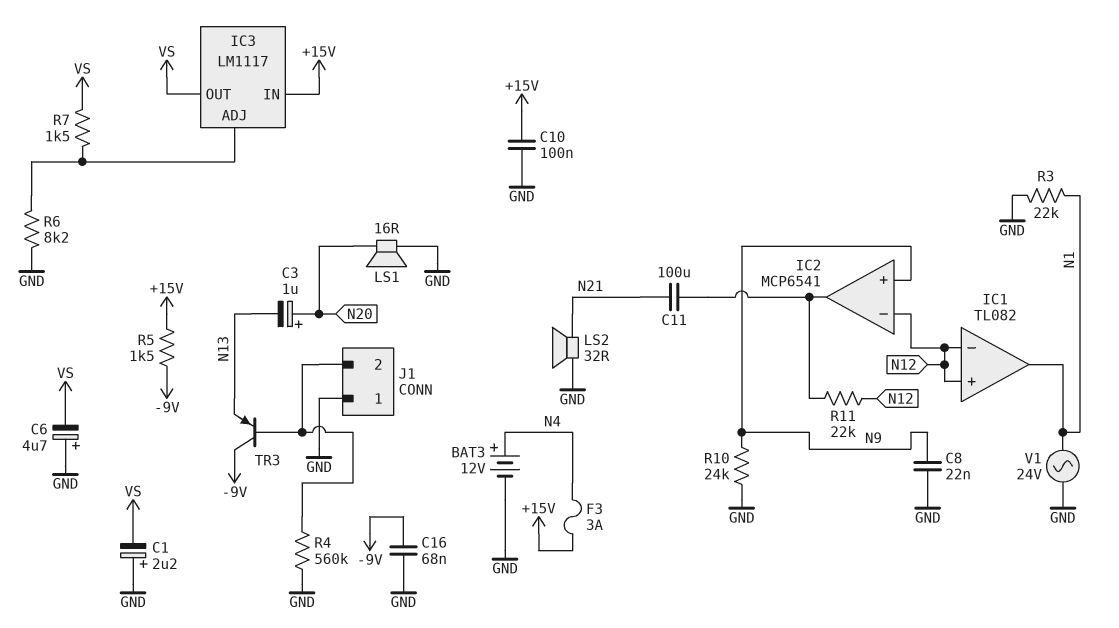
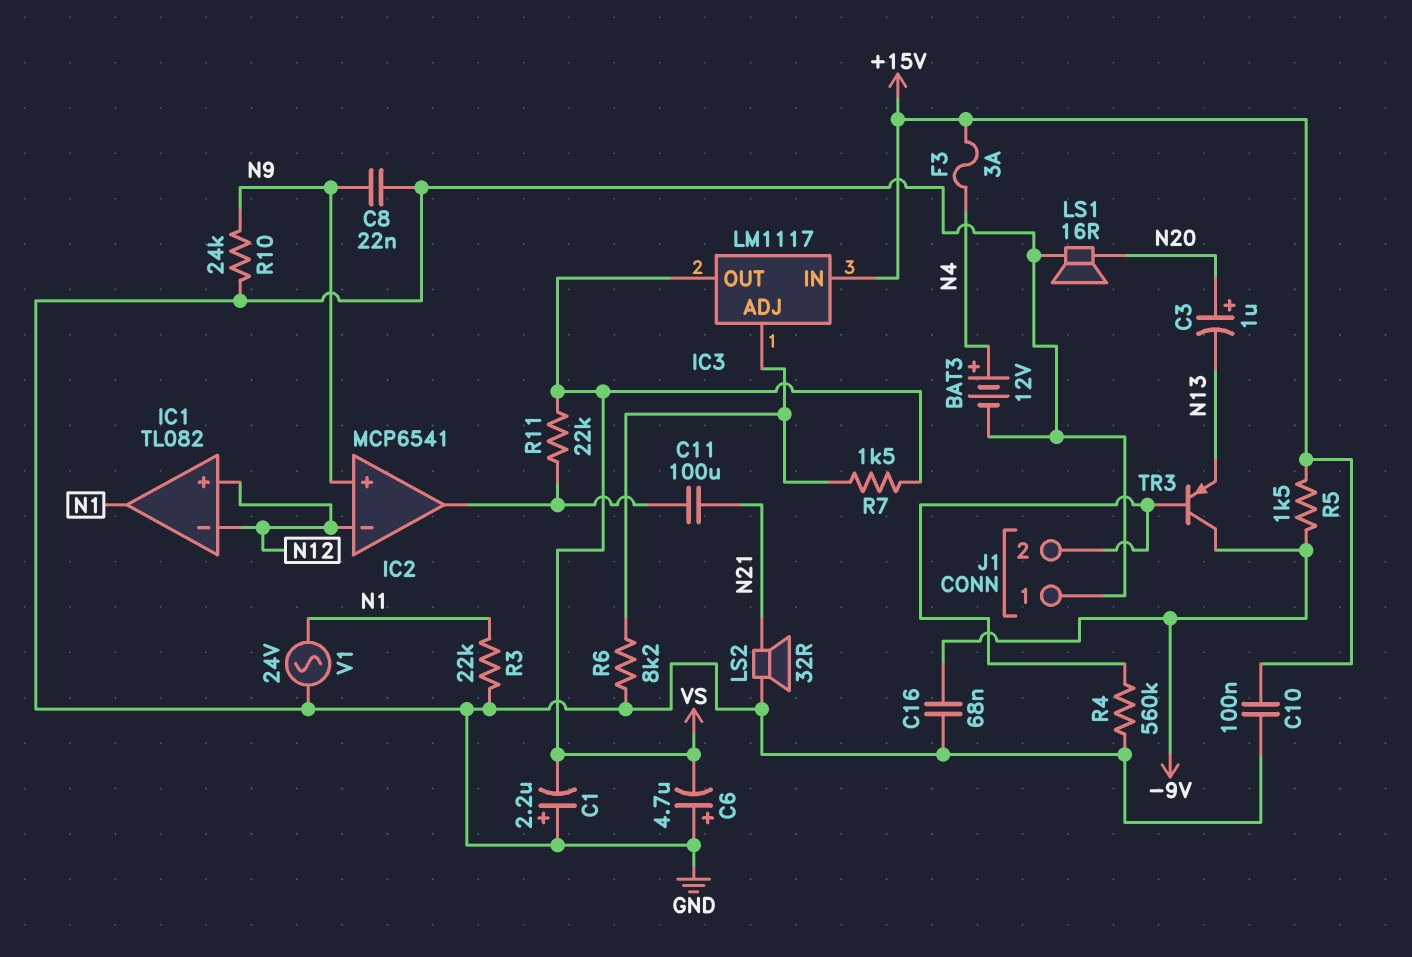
R11: 22k (IC2/out, N12) -> 22k (IC2/out, VS)

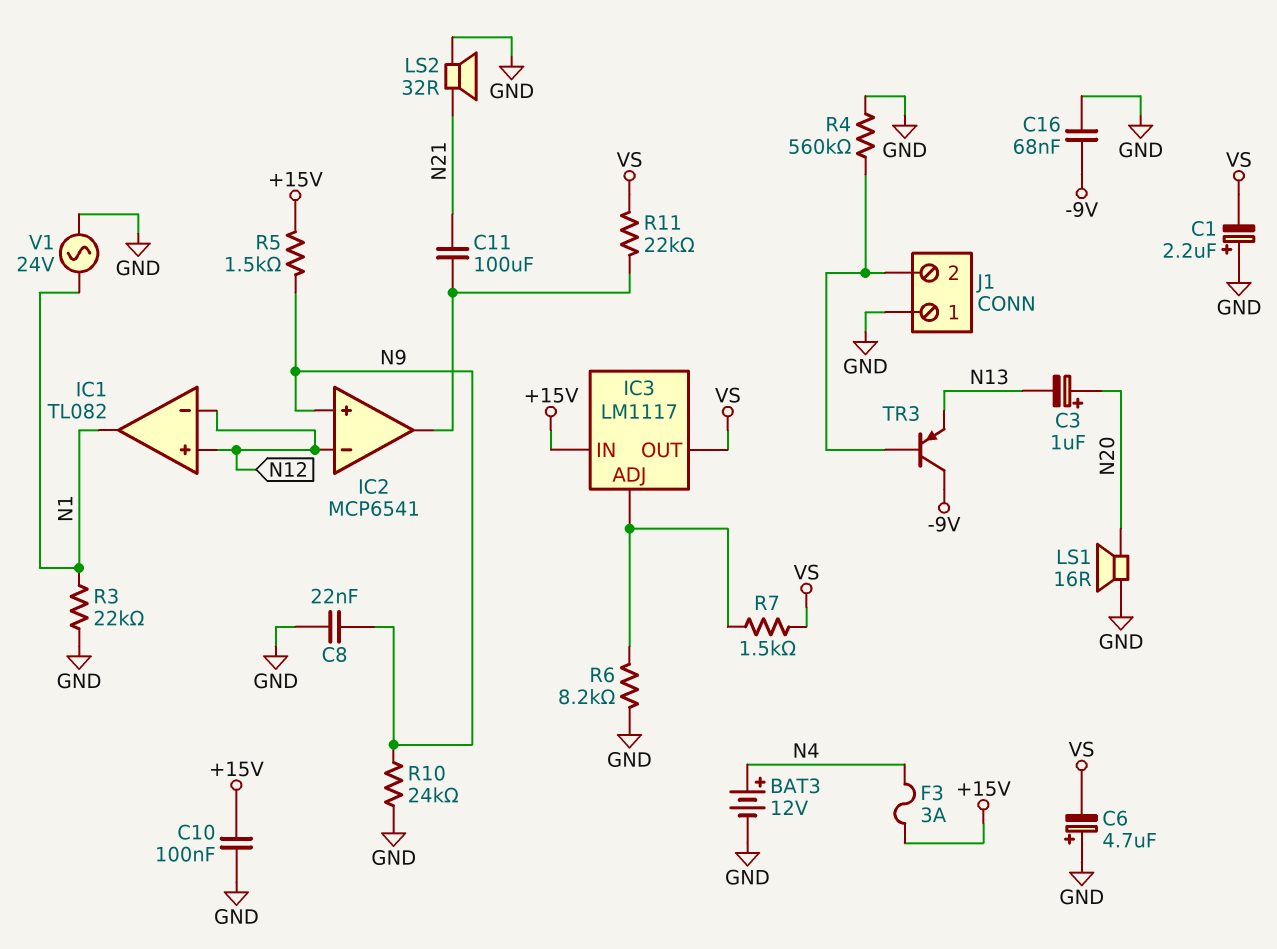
R5: 1.5k (+15V, -9V) -> 1.5k (+15V, N9)

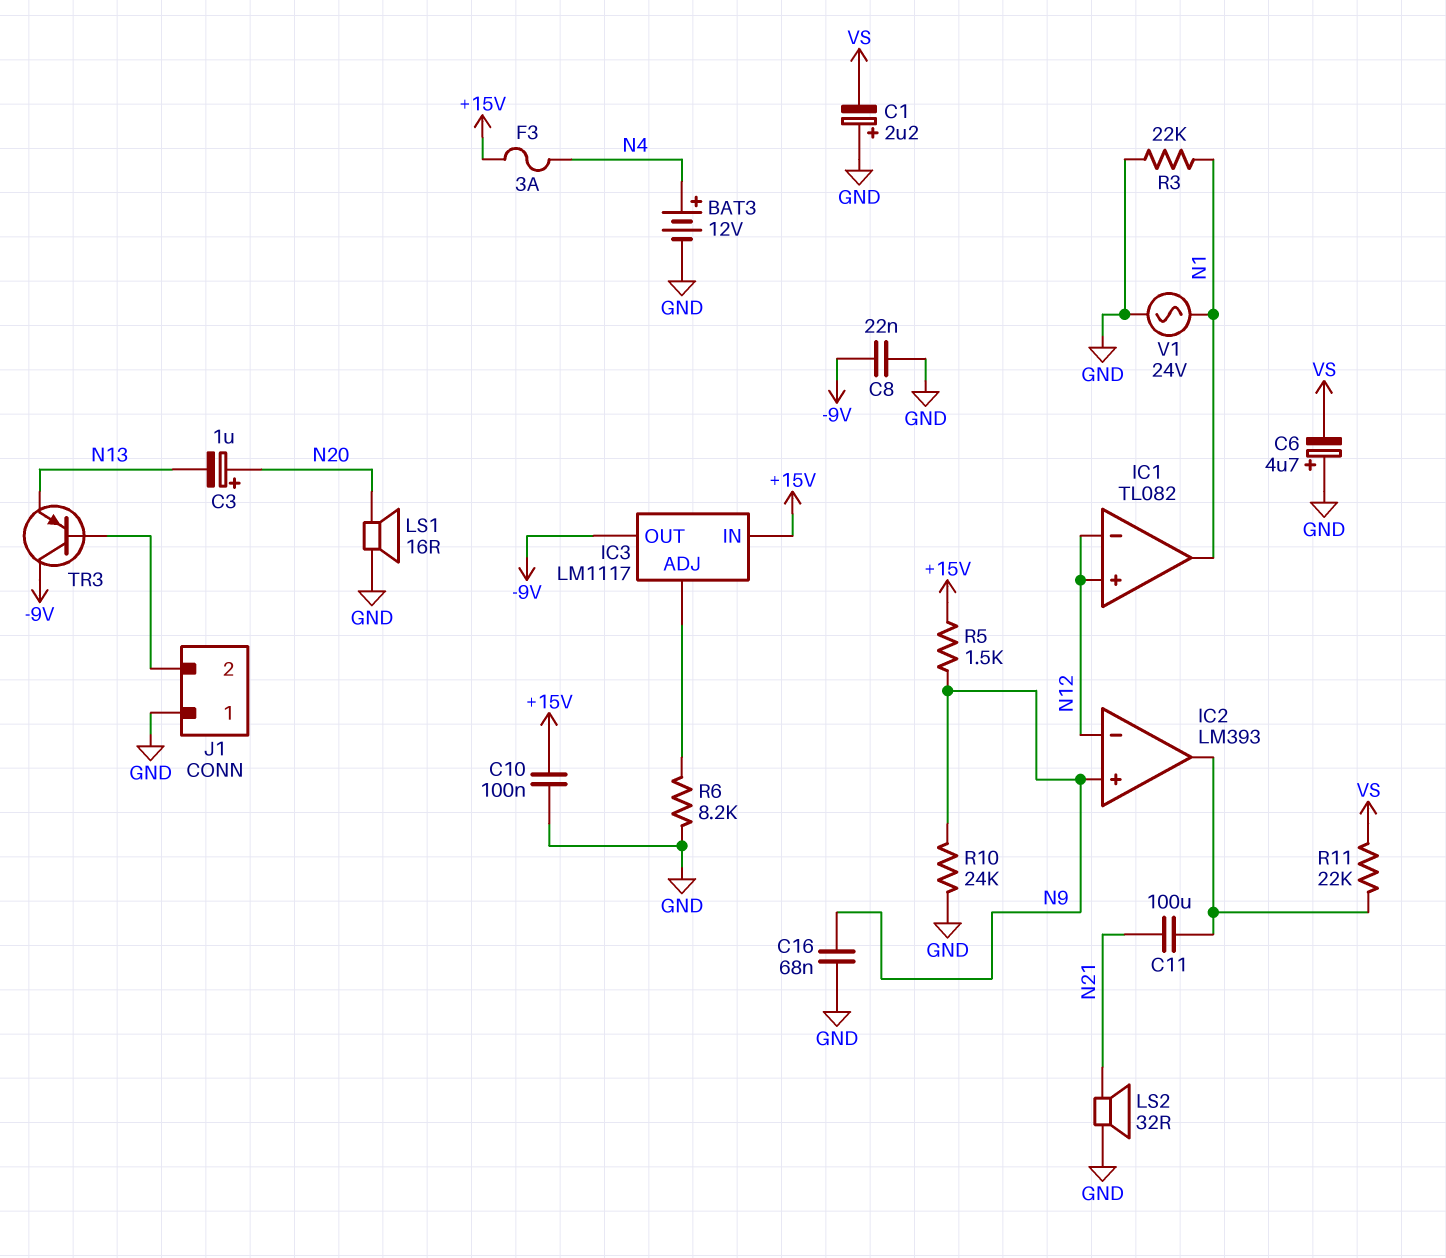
C8: 22nF (GND, N9) -> 22nF (-9V, GND)
C16: 68nF (-9V, GND) -> 68nF (GND, N9)
IC2: MCP6541 -> LM393
IC3 pin OUT: VS -> -9V
R4: 560k (GND, J1/2) -> none
R7: 1.5k (IC3/ADJ, VS) -> none

